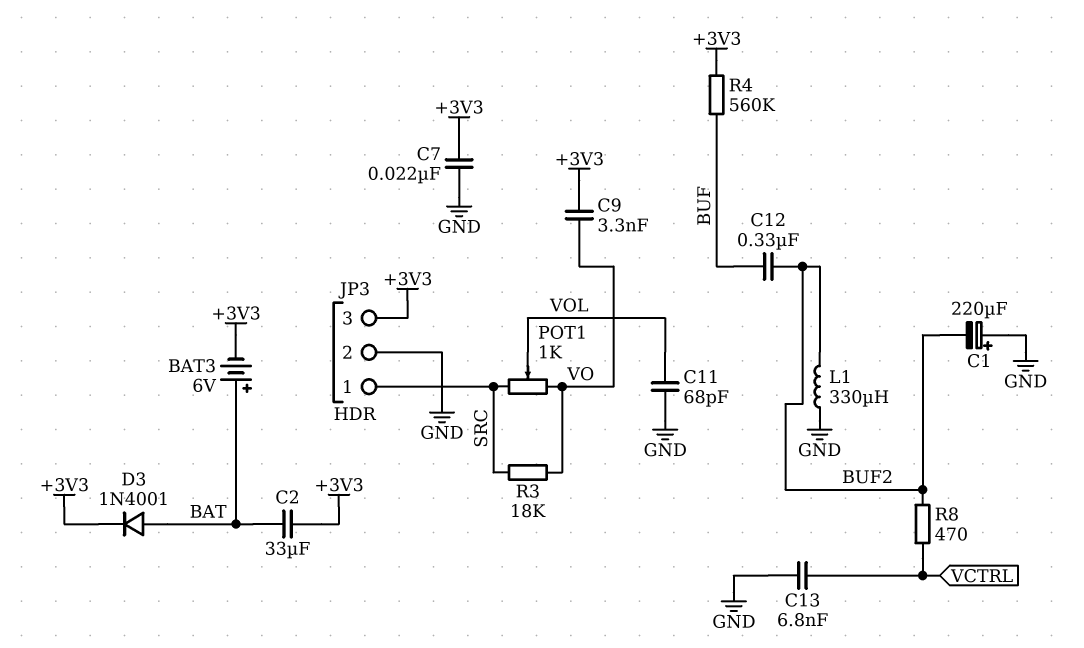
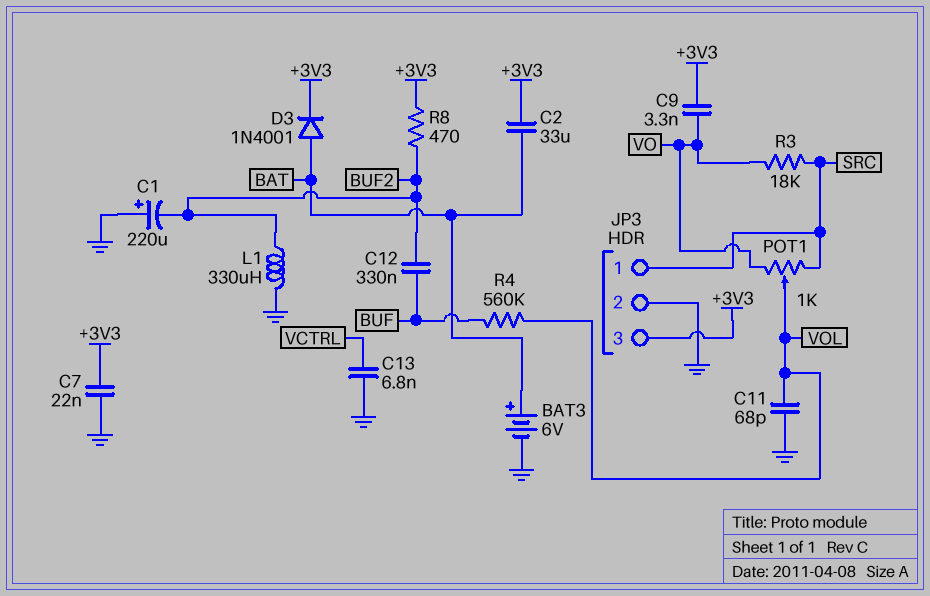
BAT3: 6V (plus BAT, minus +3V3) -> 6V (plus BAT, minus GND)
R4: 560k (+3V3, BUF) -> 560k (BUF, VOL)
R8: 470 (BUF2, VCTRL) -> 470 (+3V3, BUF2)

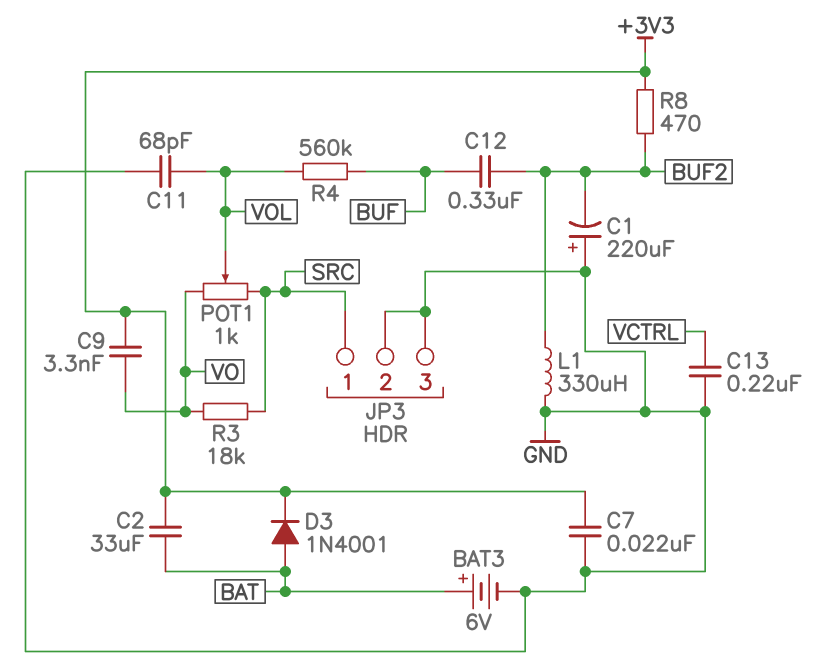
C13: 6.8nF (GND, VCTRL) -> 220nF (GND, VCTRL)
JP3 pin 3: +3V3 -> GND

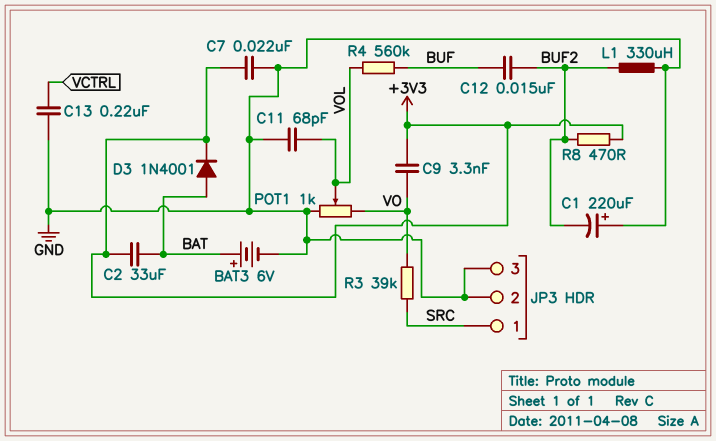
C12: 330nF (BUF, BUF2) -> 15nF (BUF, BUF2)
POT1: 1k (SRC, VO, wiper VOL) -> 1k (GND, VO, wiper VOL)
R3: 18k (SRC, VO) -> 39k (SRC, VO)

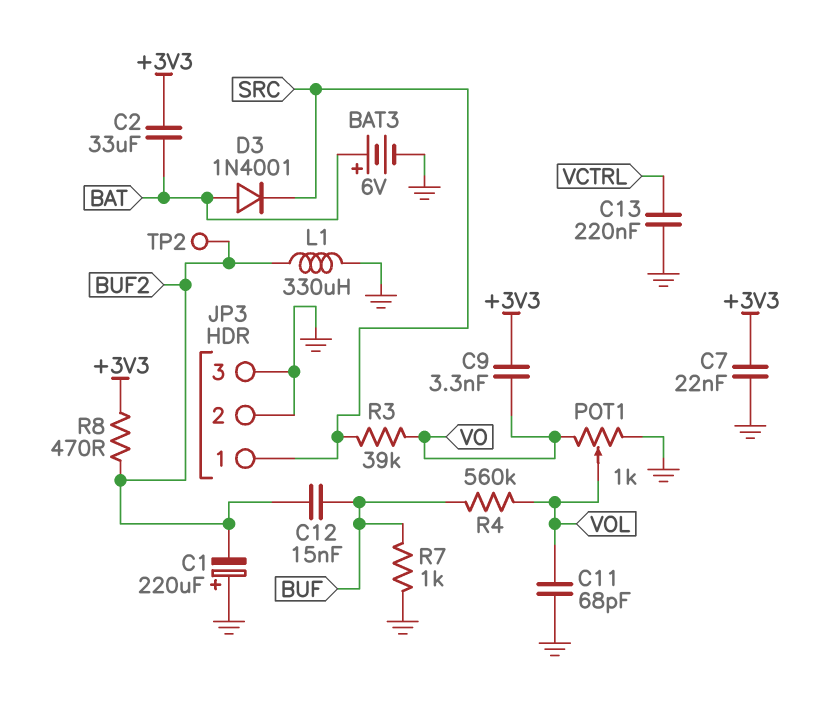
D3: diode 1N4001 (A BAT, K +3V3) -> diode 1N4001 (A BAT, K SRC)
R7: none -> 1k (BUF, GND)
TP2: none -> test point (BUF2)

